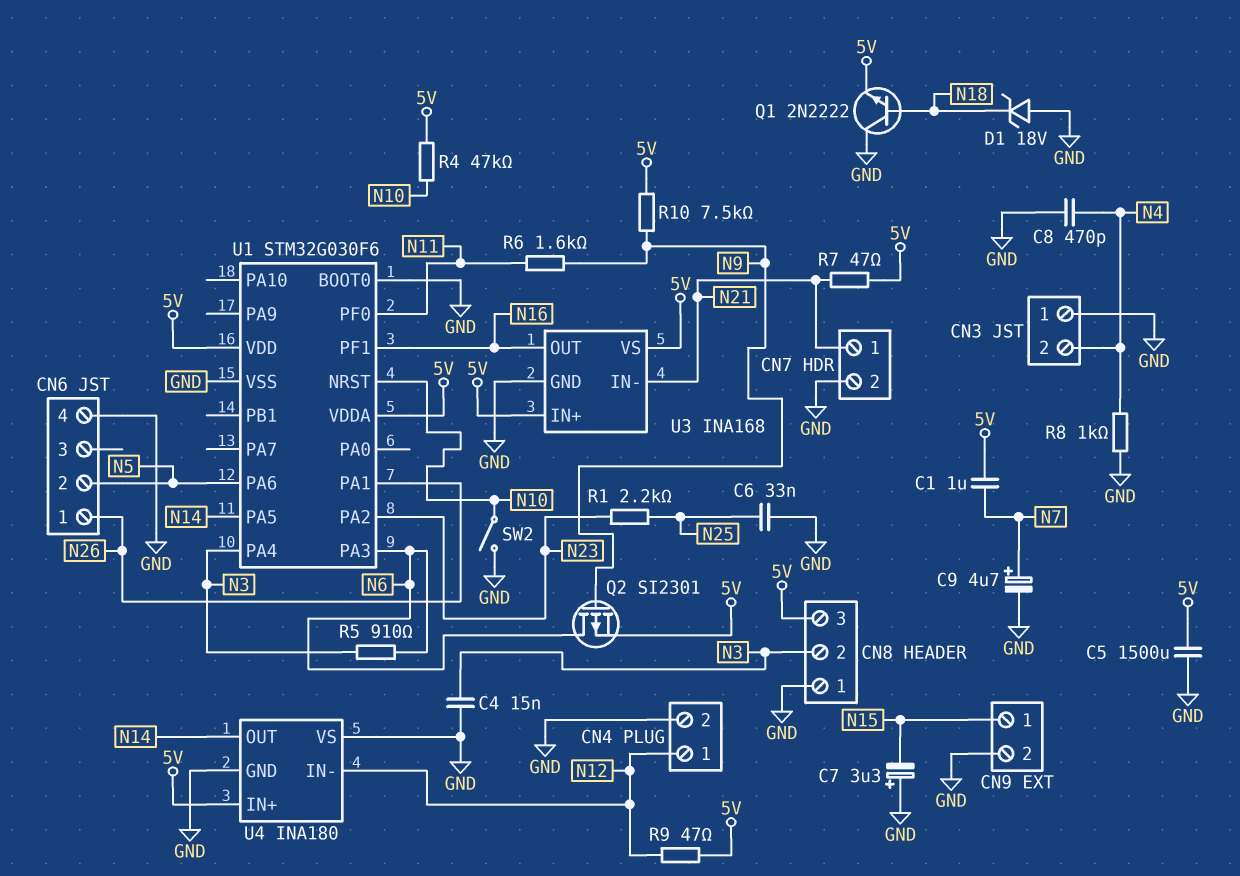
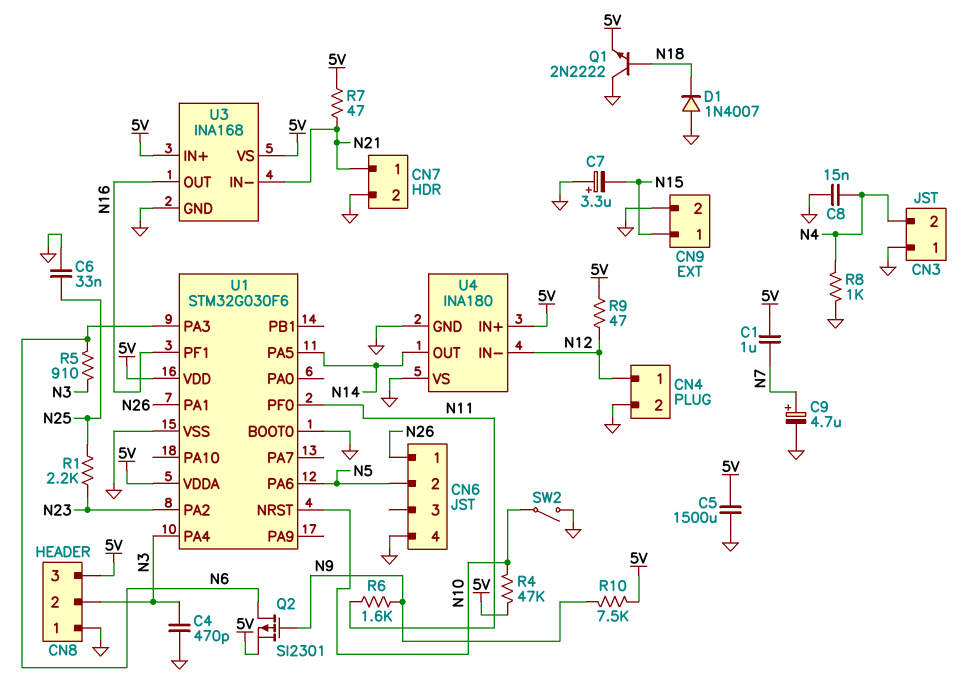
C4: 15nF (GND, N3) -> 470pF (GND, N3)
C8: 470pF (GND, N4) -> 15nF (GND, N4)
D1: zener 18V (A GND, K N18) -> diode 1N4007 (A GND, K N18)

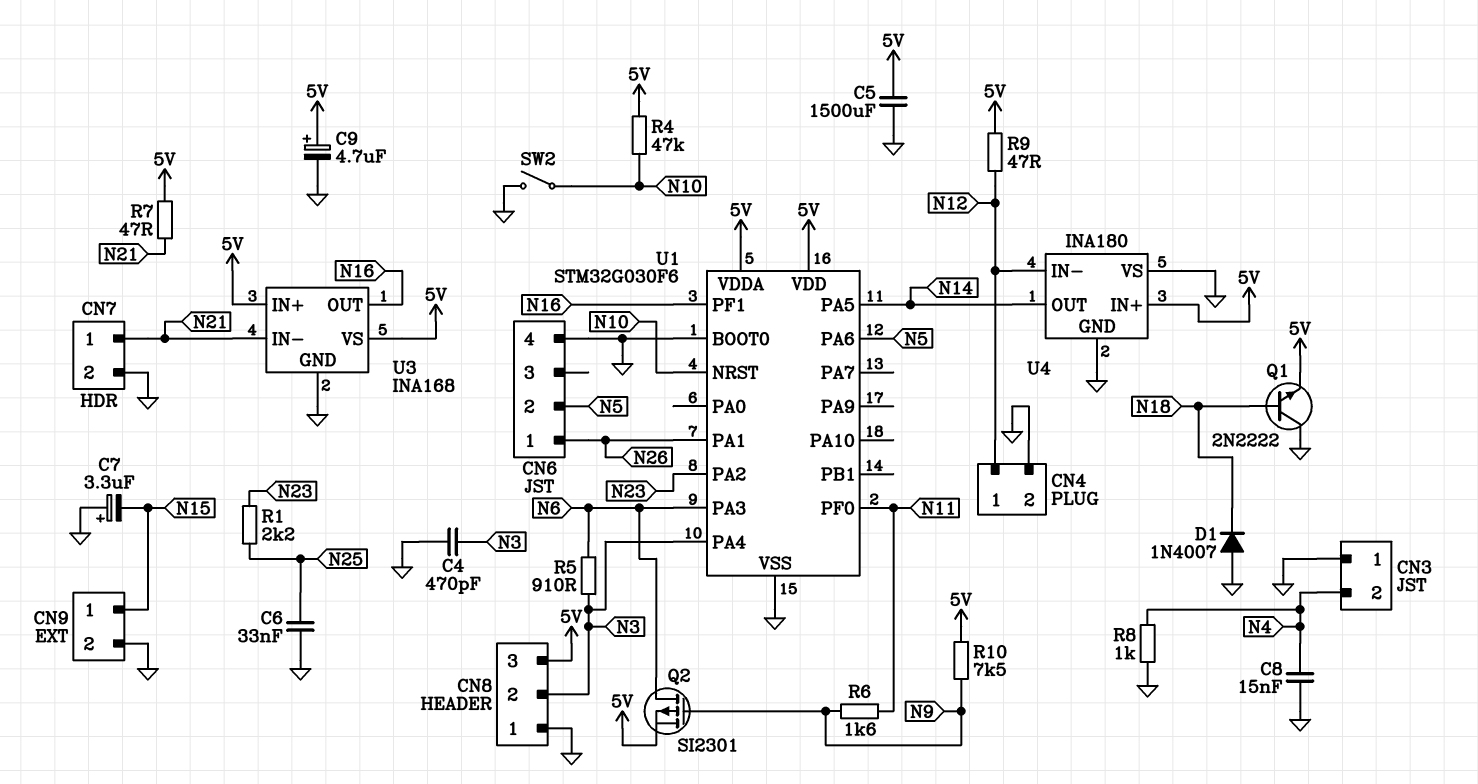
C1: 1uF (5V, N7) -> none
C9: 4.7uF (plus N7, minus GND) -> 4.7uF (plus 5V, minus GND)

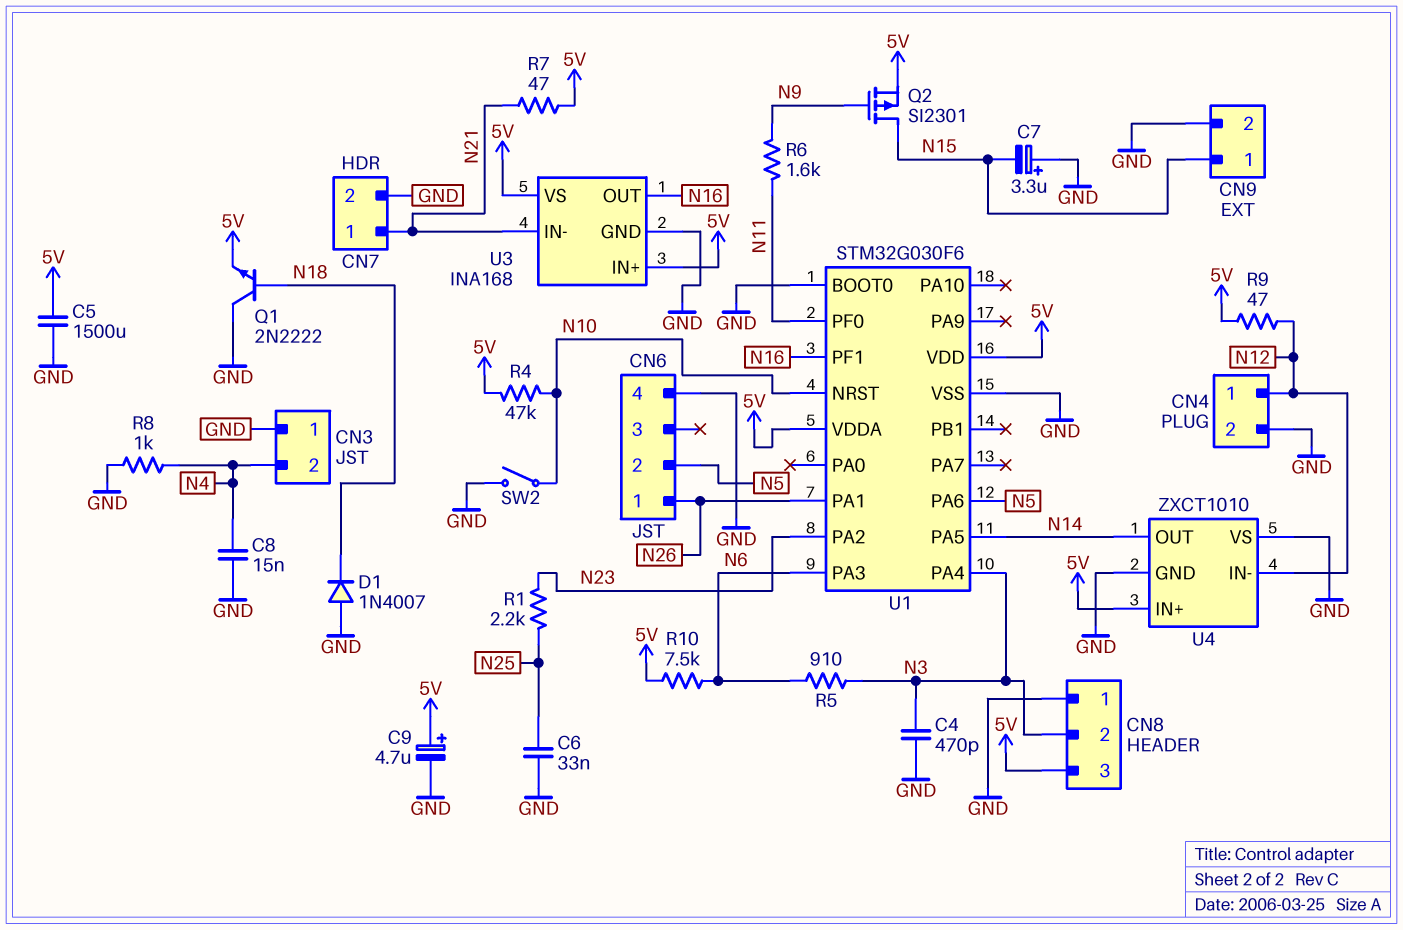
Q2: PMOS SI2301 (G N9, D N6, S 5V) -> PMOS SI2301 (G N9, D N15, S 5V)
R10: 7.5k (5V, N9) -> 7.5k (5V, N6)
U4: INA180 -> ZXCT1010

